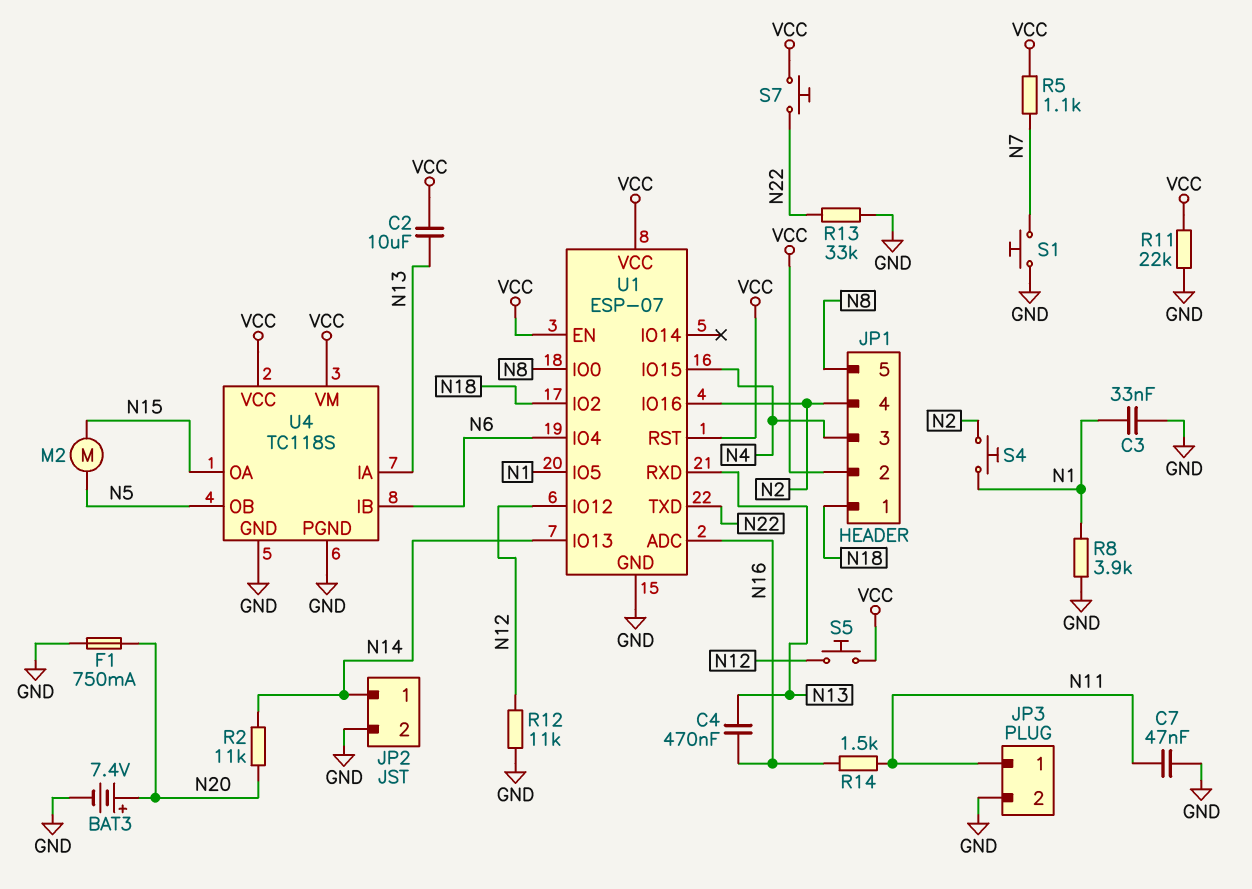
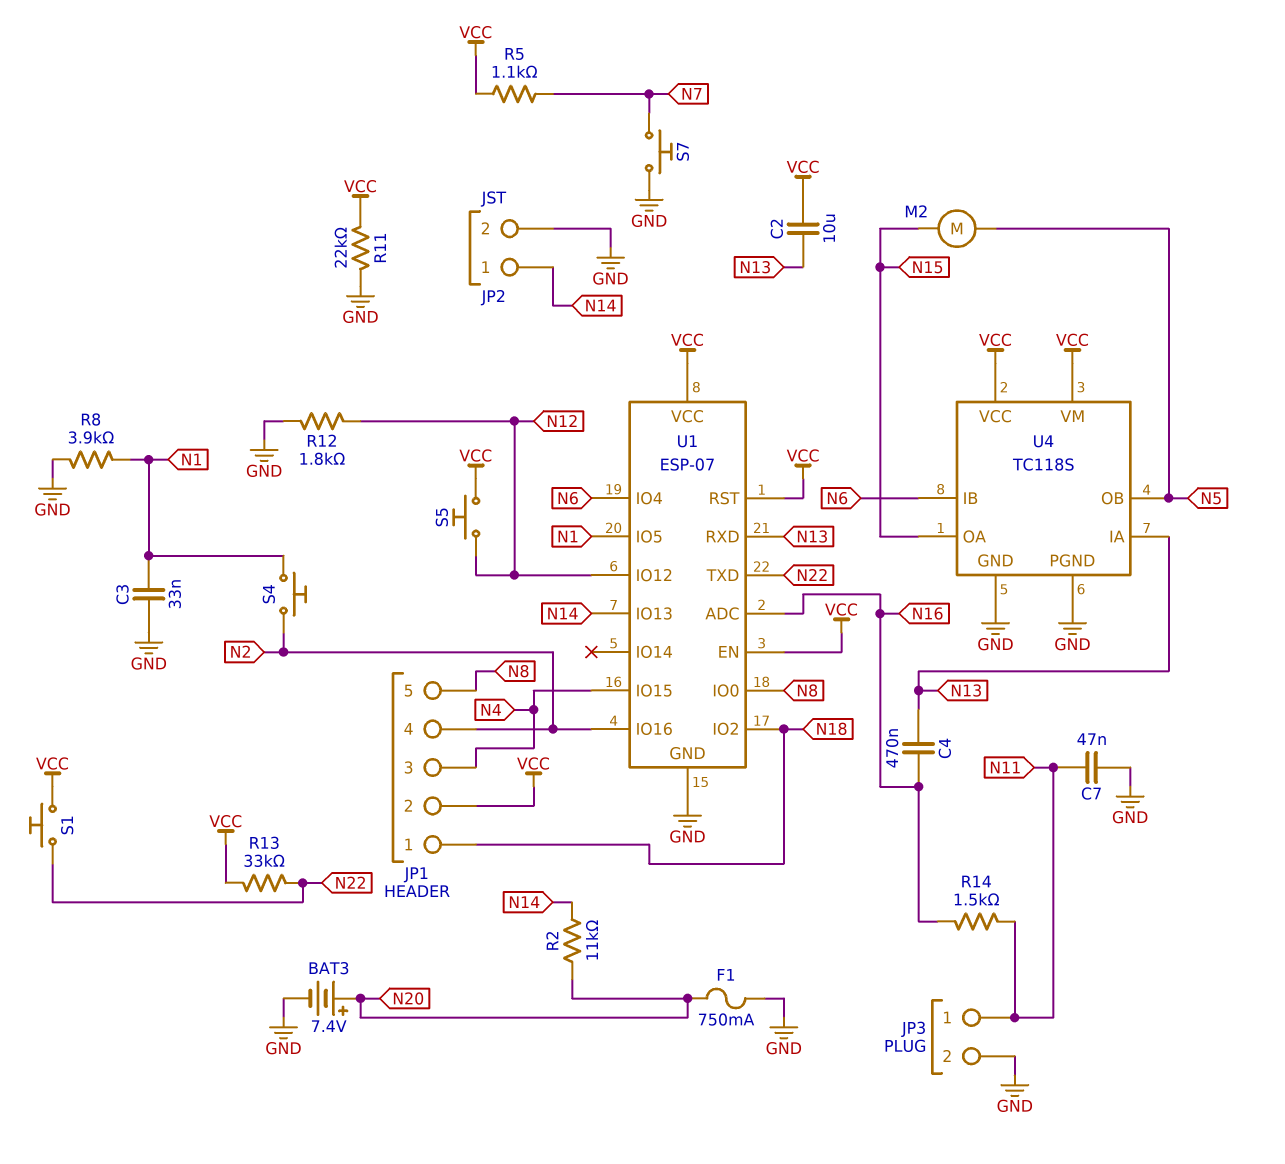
R12: 11k (GND, N12) -> 1.8k (GND, N12)
R13: 33k (GND, N22) -> 33k (N22, VCC)
S1: button (GND, N7) -> button (N22, VCC)
S7: button (N22, VCC) -> button (GND, N7)

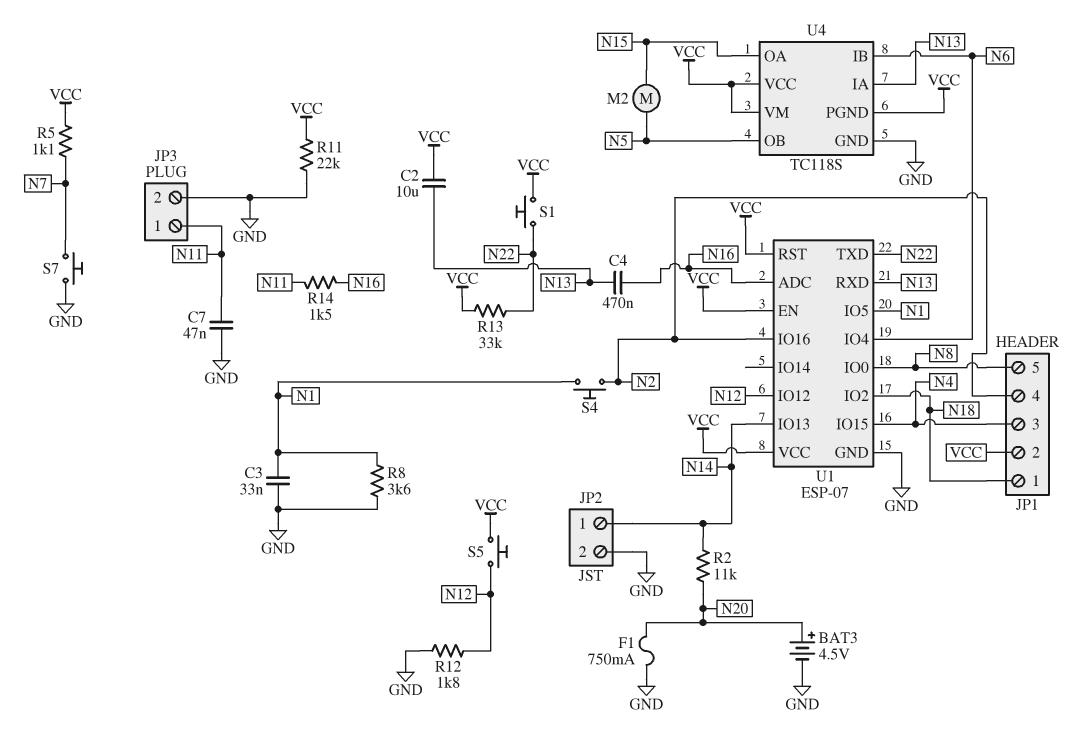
BAT3: 7.4V (plus N20, minus GND) -> 4.5V (plus N20, minus GND)
R8: 3.9k (GND, N1) -> 3.6k (GND, N1)
U4 pin PGND: GND -> VCC

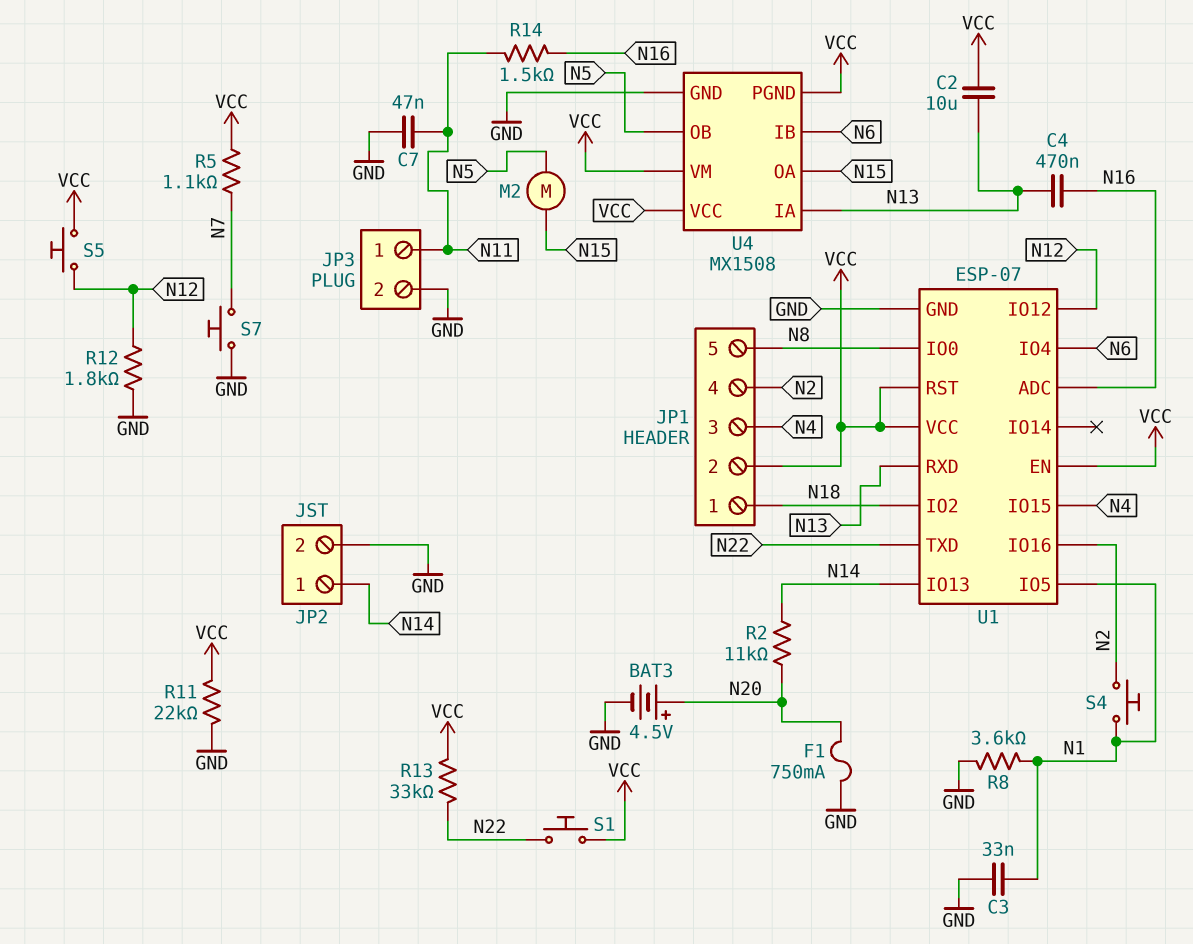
U4: TC118S -> MX1508

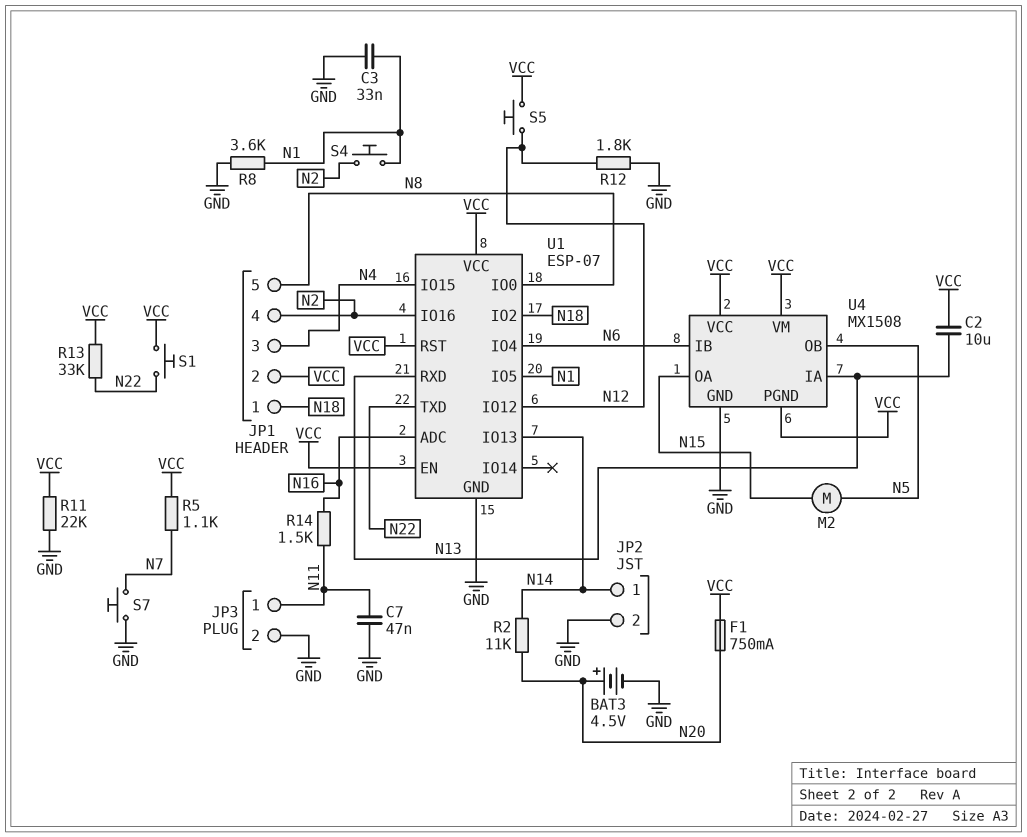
C4: 470nF (N13, N16) -> none
F1: 750mA (GND, N20) -> 750mA (N20, VCC)

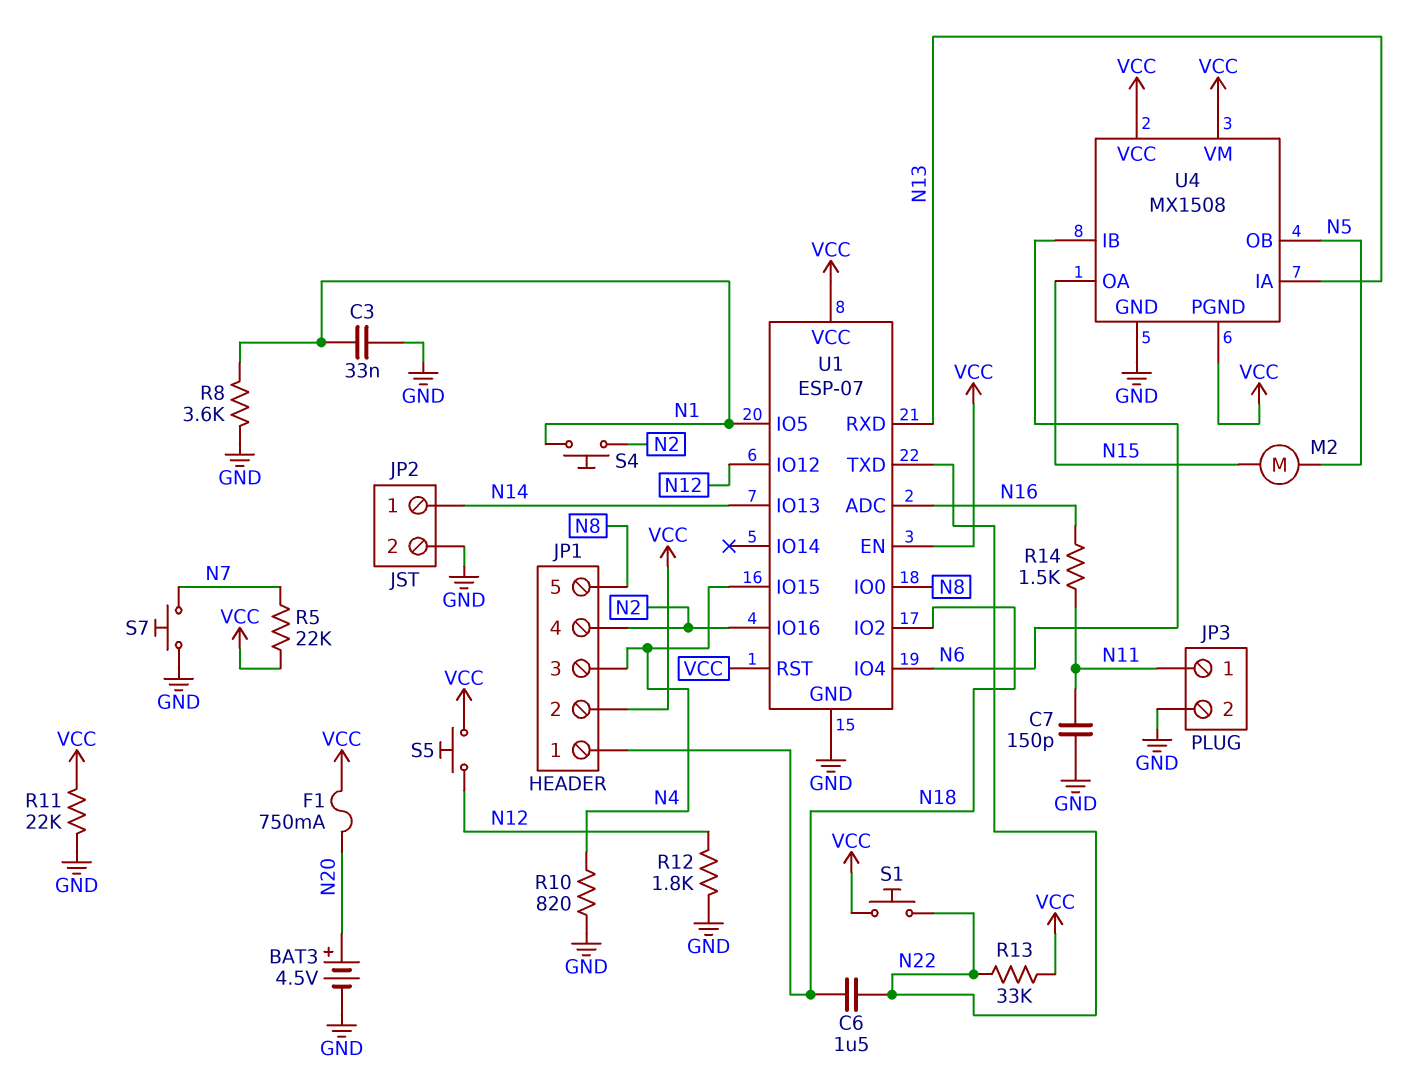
C2: 10uF (N13, VCC) -> none
C6: none -> 1.5uF (N18, N22)
C7: 47nF (GND, N11) -> 150pF (GND, N11)
R2: 11k (N14, N20) -> none
R5: 1.1k (N7, VCC) -> 22k (N7, VCC)
R10: none -> 820 (GND, N4)

